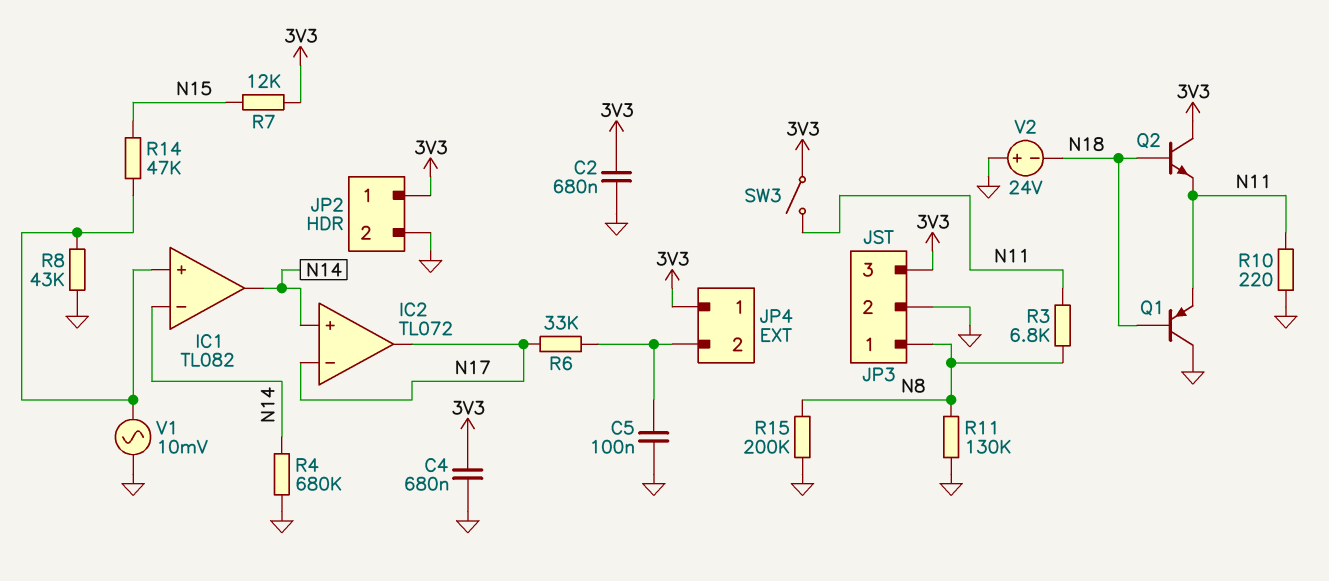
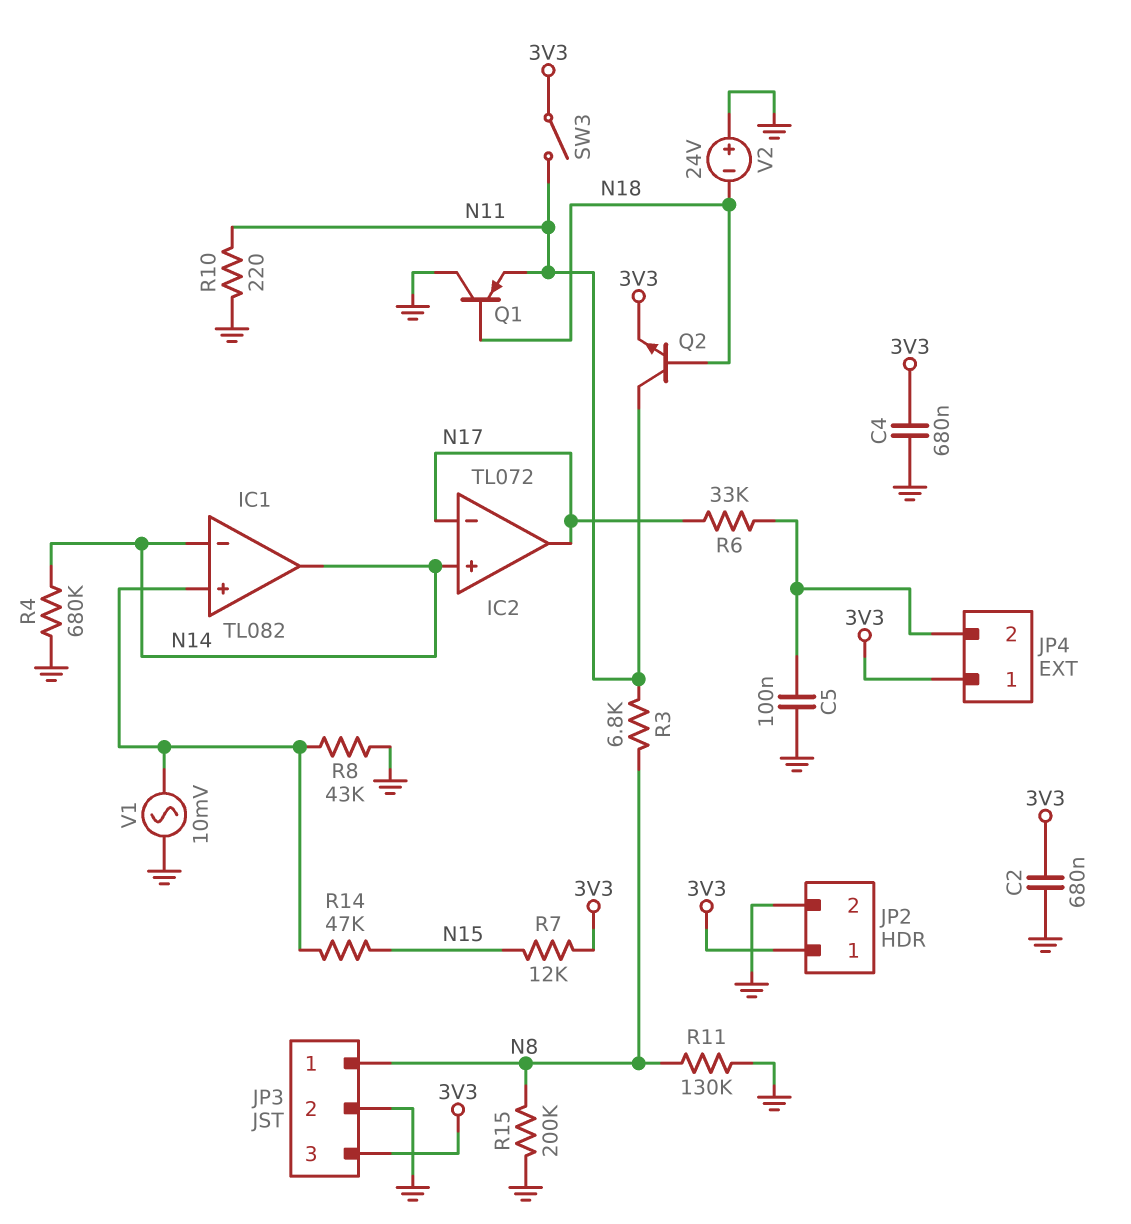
Q2: NPN (B N18, C 3V3, E N11) -> NPN (B N18, C N11, E 3V3)

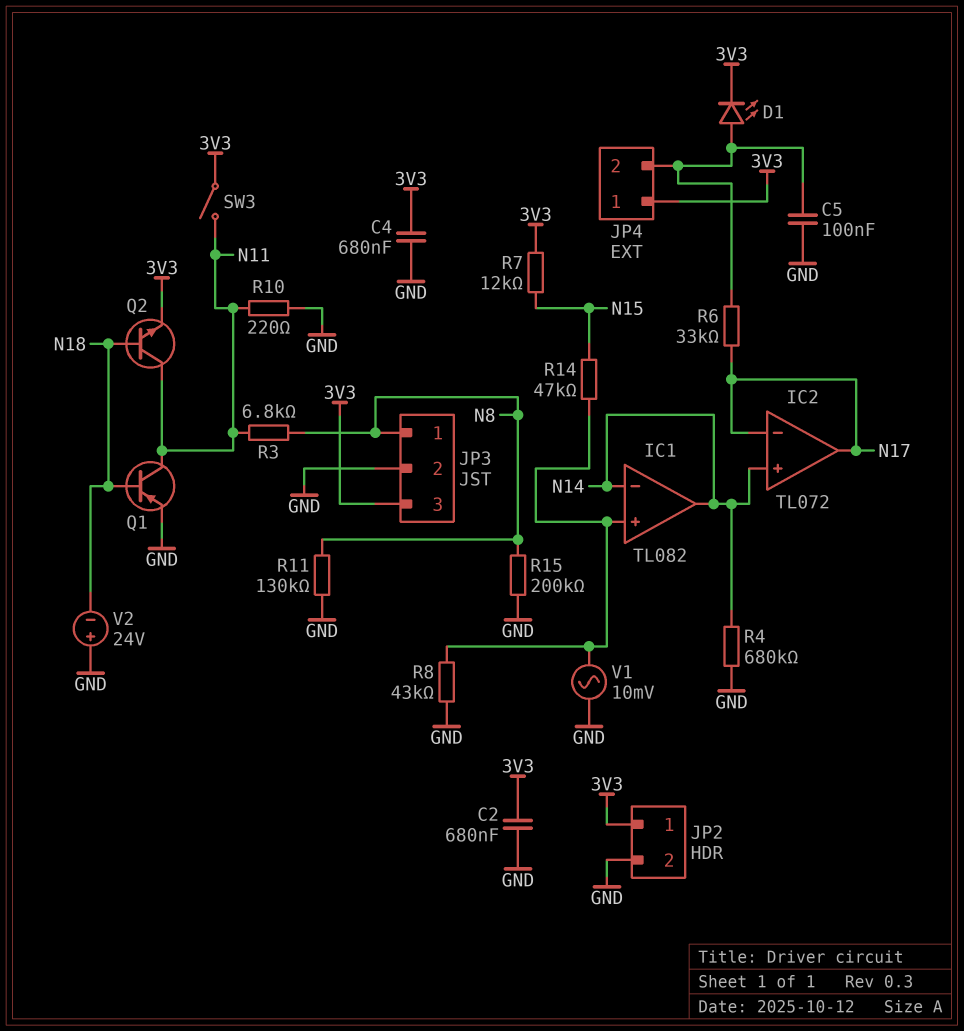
D1: none -> LED (A JP4/2, K 3V3)
Q1: PNP (B N18, C GND, E N11) -> PNP (B N18, C N11, E GND)

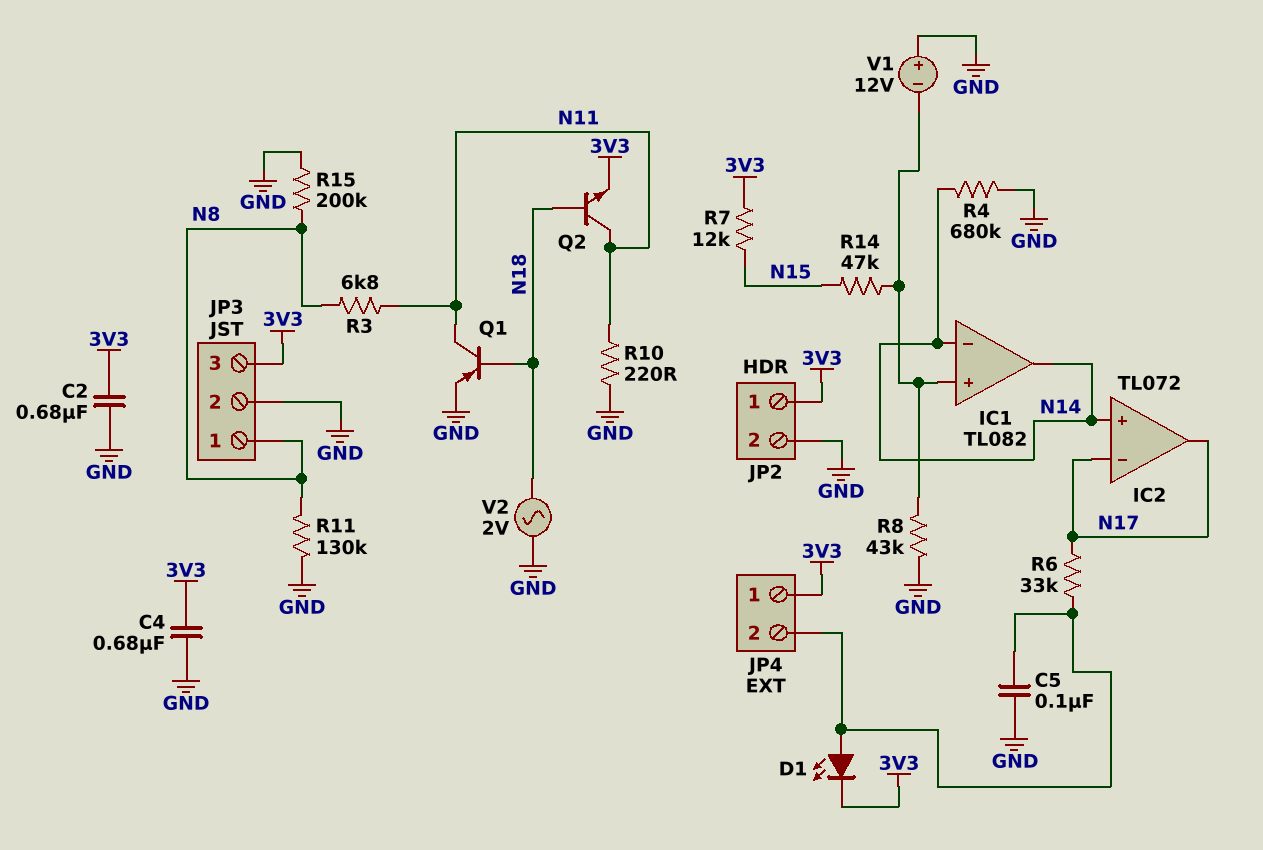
SW3: switch (3V3, N11) -> none
V1: AC 10mV (GND, IC1/in+) -> 12V (plus GND, minus IC1/in+)
V2: 24V (plus GND, minus N18) -> AC 2V (GND, N18)

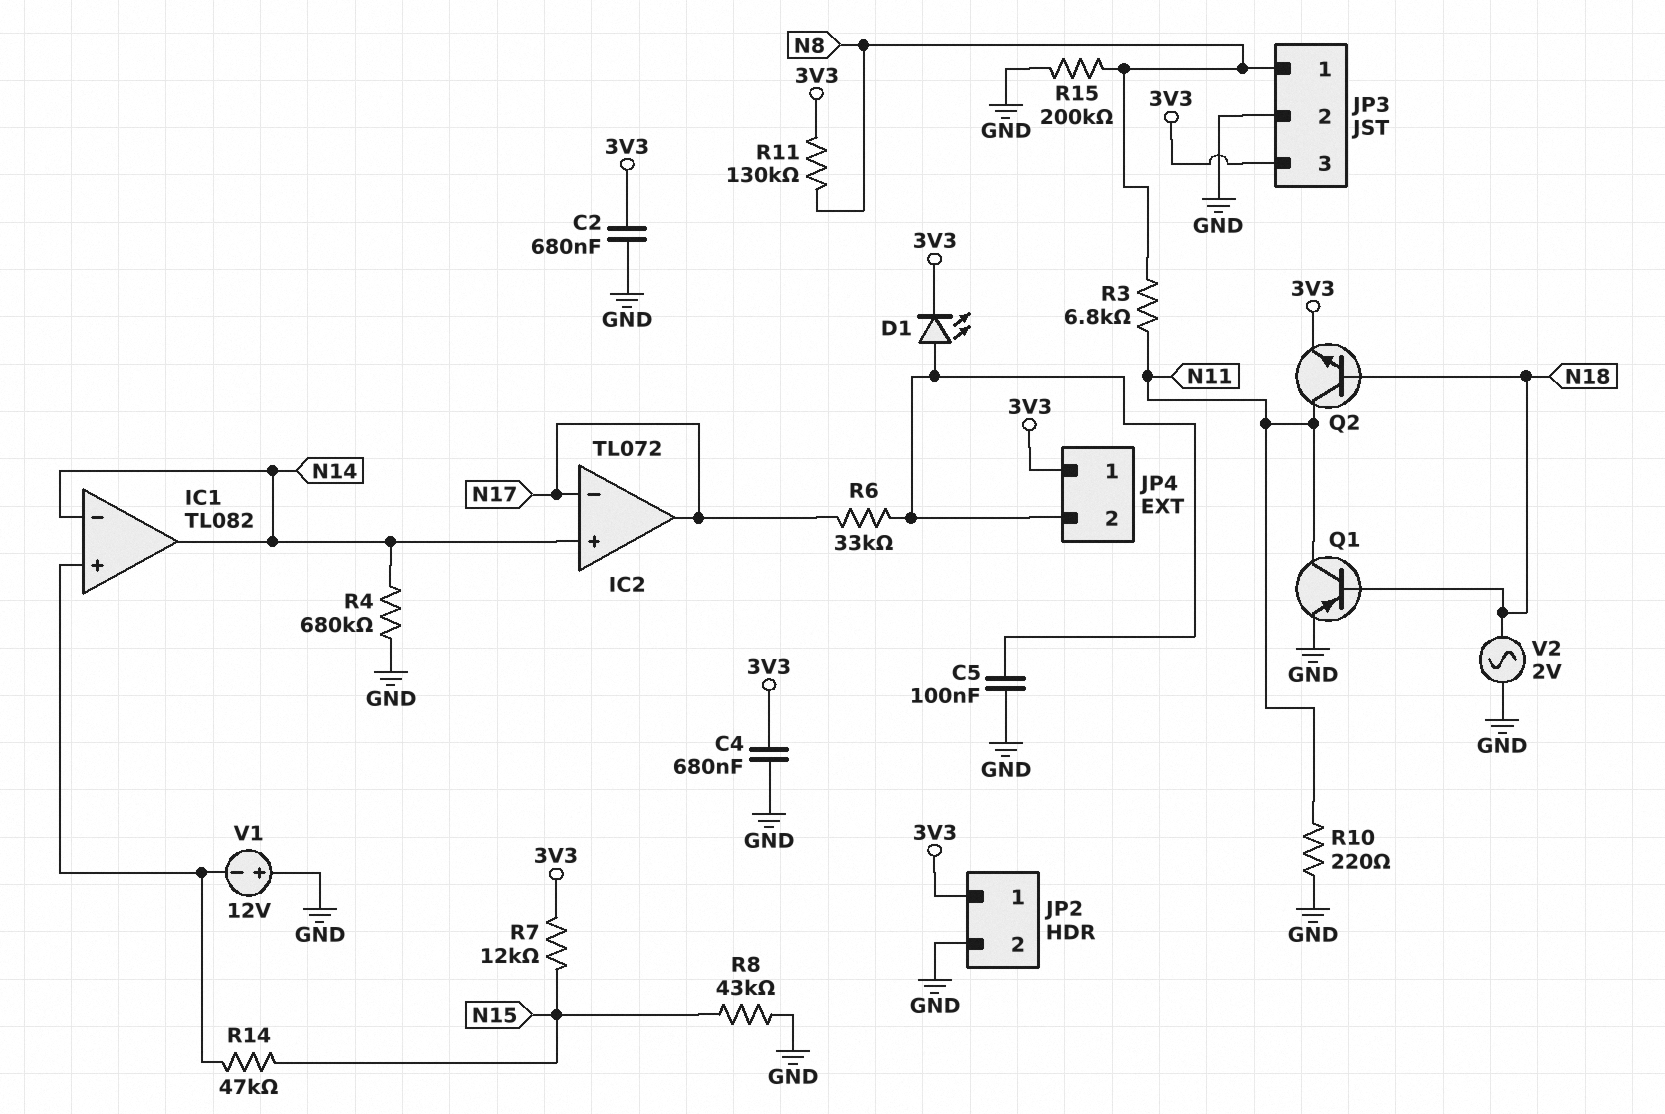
R8: 43k (GND, IC1/in+) -> 43k (GND, N15)
R11: 130k (GND, N8) -> 130k (3V3, N8)

